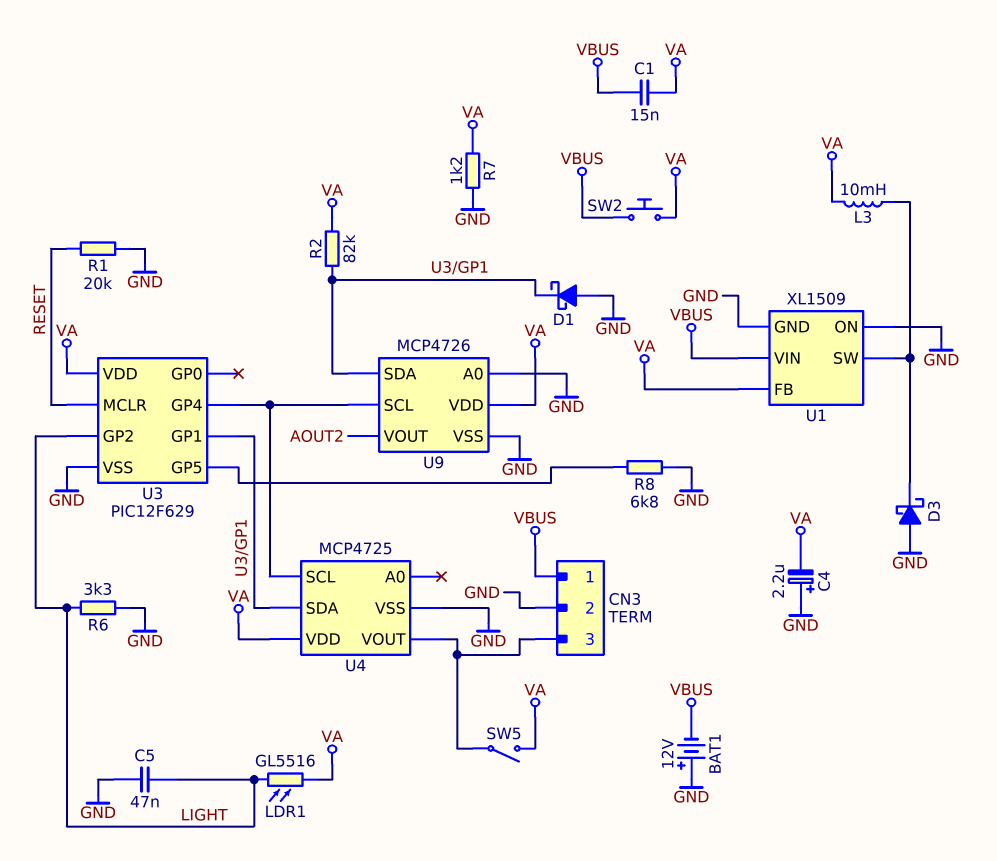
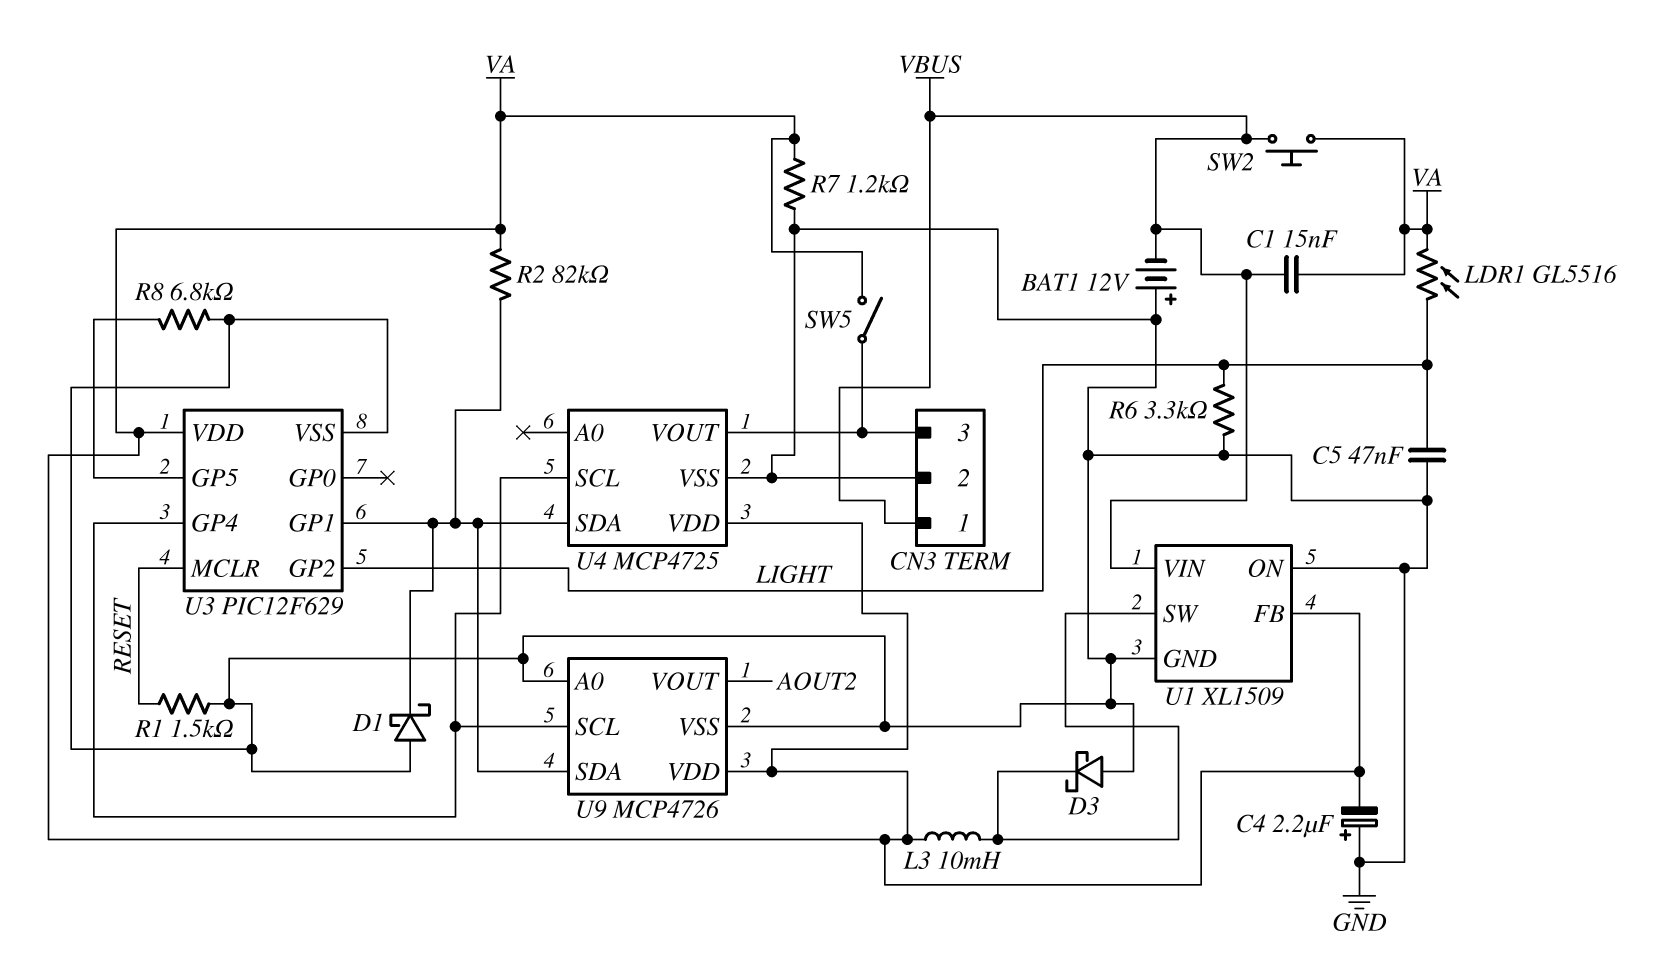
R1: 20k (GND, RESET) -> 1.5k (GND, RESET)

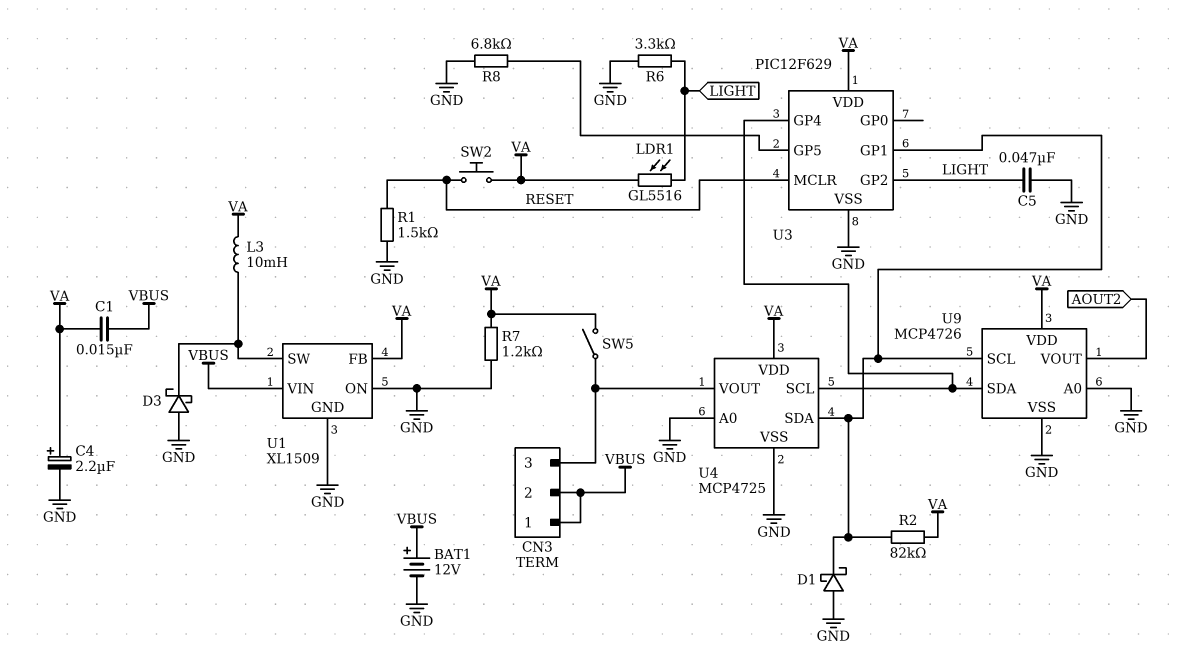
BAT1: 12V (plus GND, minus VBUS) -> 12V (plus VBUS, minus GND)
C4: 2.2uF (plus GND, minus VA) -> 2.2uF (plus VA, minus GND)
CN3 pin 2: GND -> VBUS
SW2: button (VA, VBUS) -> button (RESET, VA)
U4 pin A0: none -> GND
U9 pin SCL: U3/GP4 -> U3/GP1
U9 pin SDA: U3/GP1 -> U3/GP4

